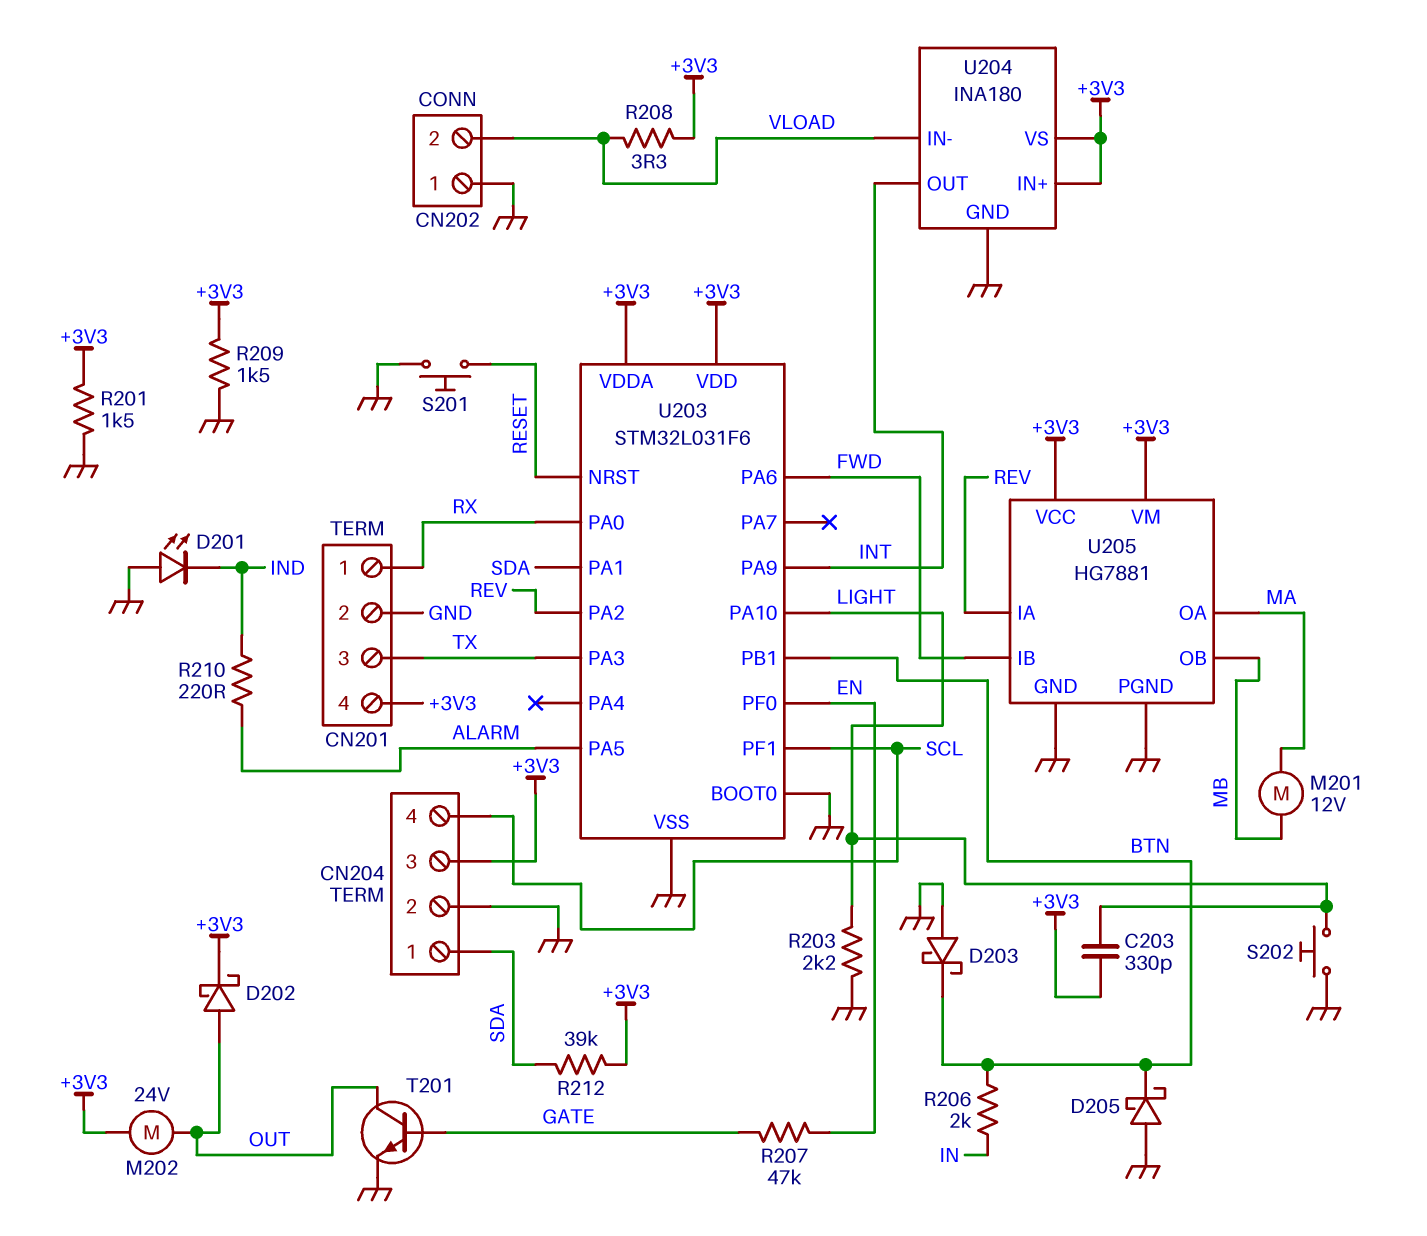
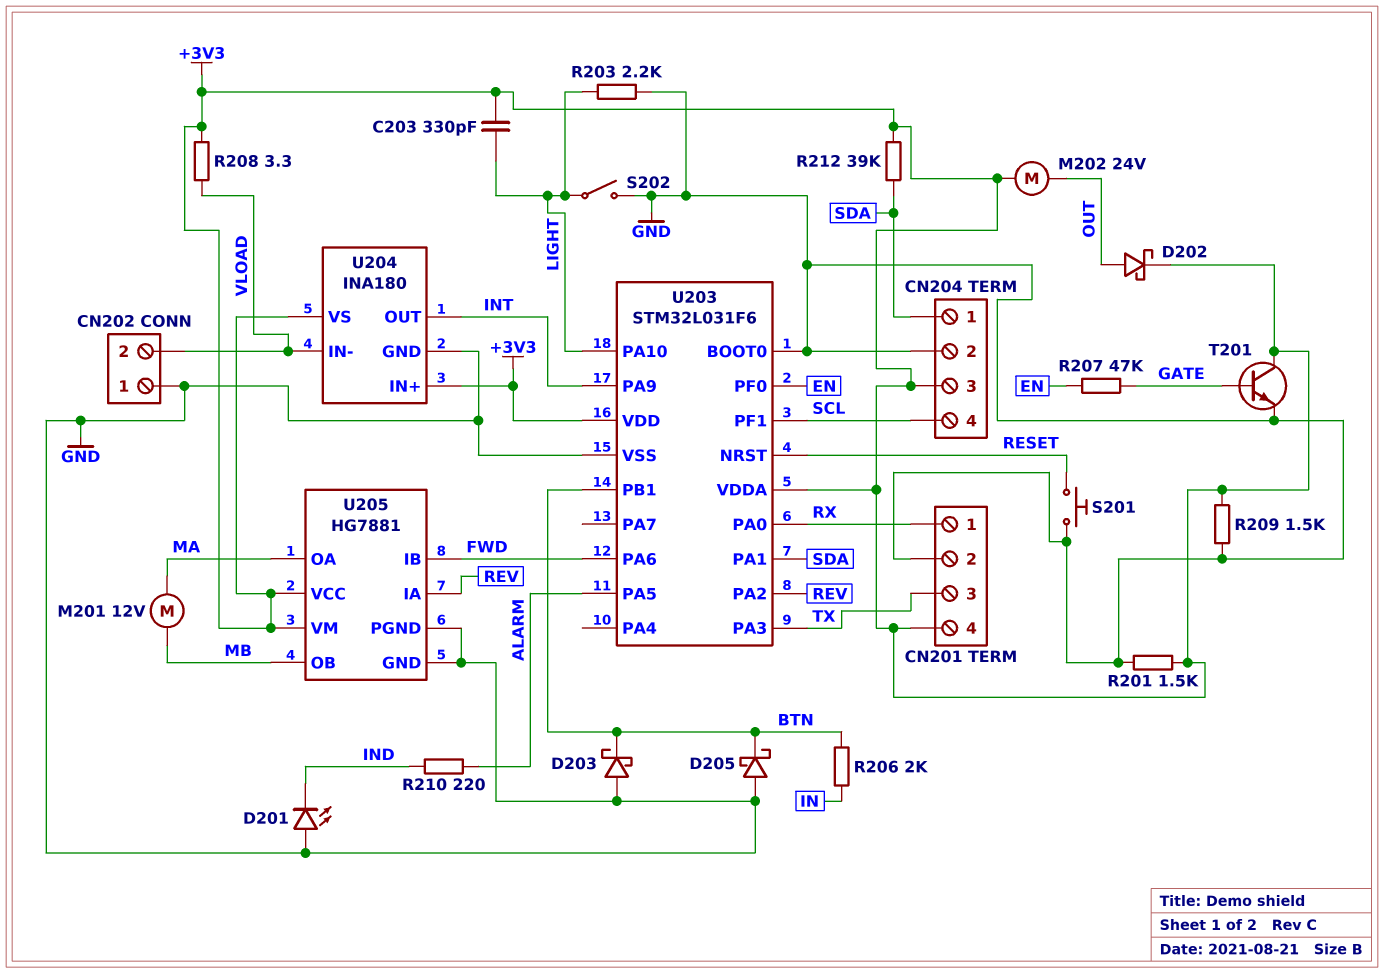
S202: button (GND, LIGHT) -> switch (GND, LIGHT)
T201: NPN (B GATE, C OUT, E GND) -> NPN (B GATE, C +3V3, E GND)

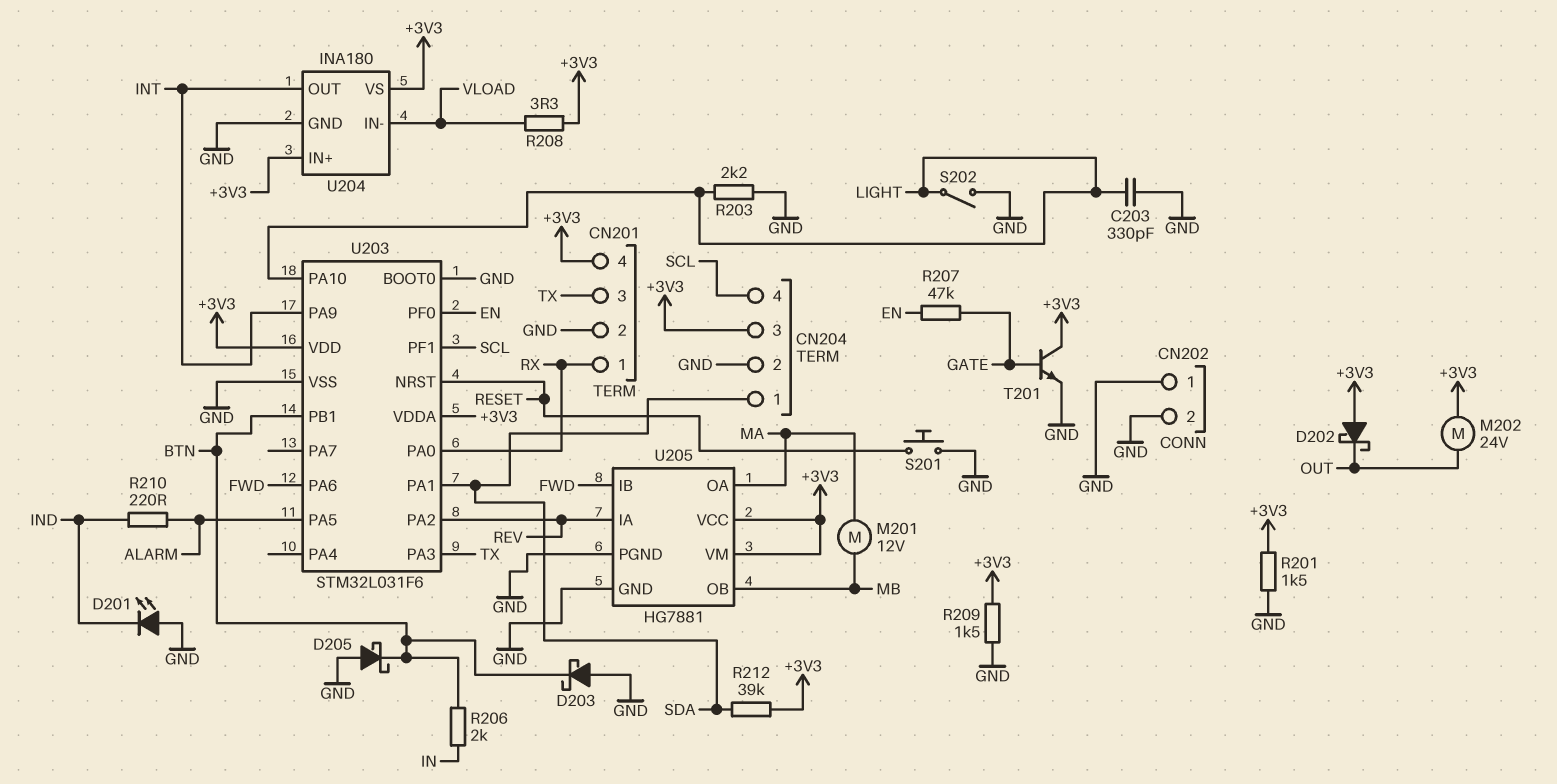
C203: 330pF (+3V3, LIGHT) -> 330pF (GND, LIGHT)
CN202 pin 2: VLOAD -> GND
D202: schottky (A OUT, K +3V3) -> schottky (A +3V3, K OUT)

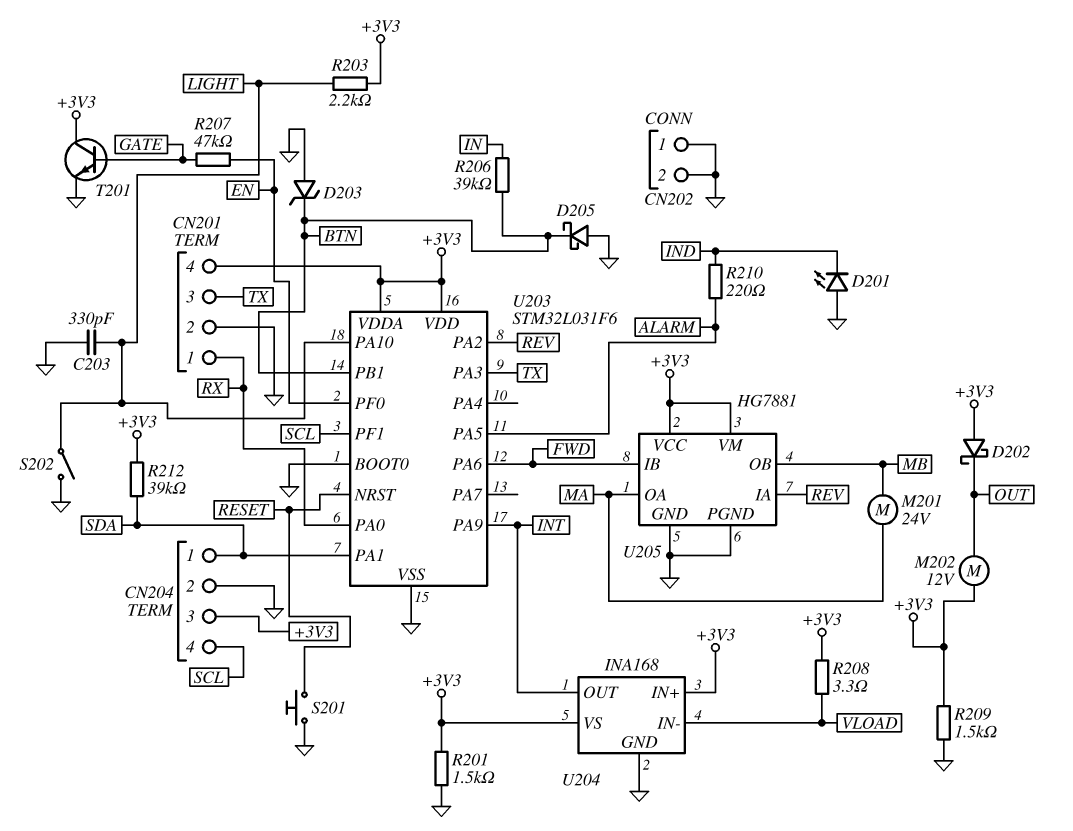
D203: schottky (A GND, K BTN) -> zener (A GND, K BTN)
M201: motor 12V (MA, MB) -> motor 24V (MA, MB)
M202: motor 24V (+3V3, OUT) -> motor 12V (+3V3, OUT)
R203: 2.2k (GND, LIGHT) -> 2.2k (+3V3, LIGHT)
R206: 2k (BTN, IN) -> 39k (BTN, IN)
U204: INA180 -> INA168

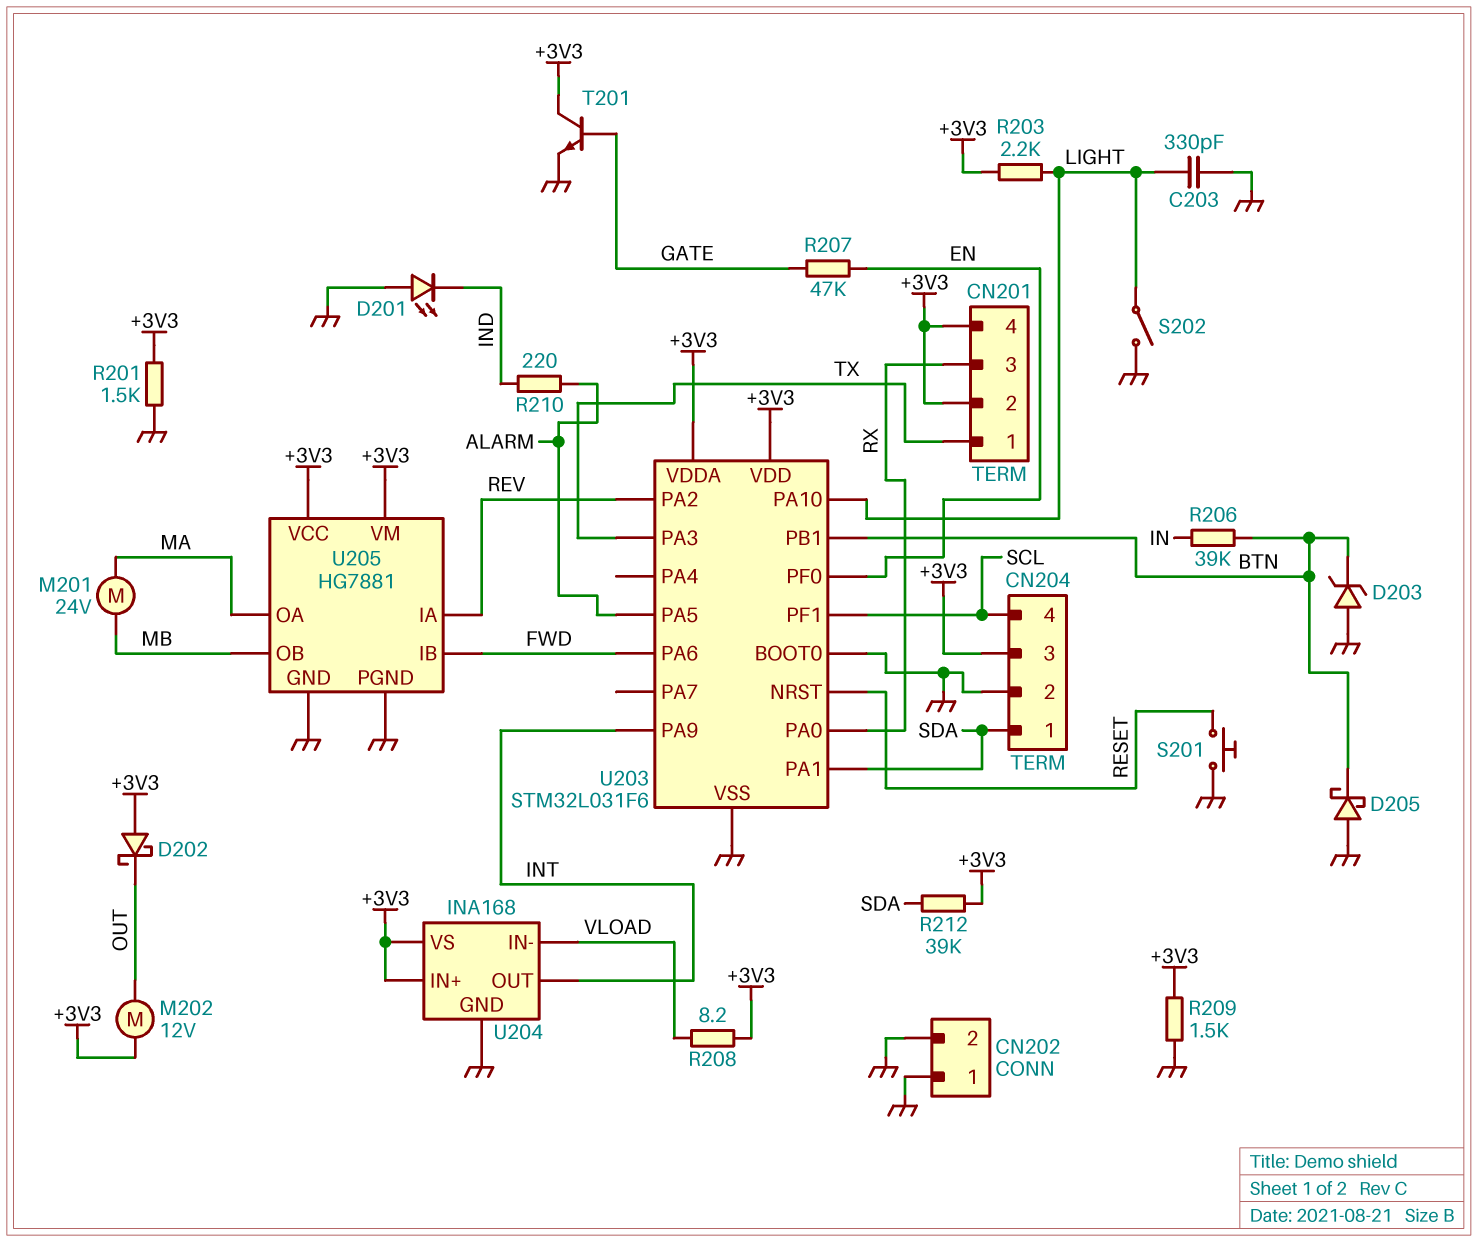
CN201 pin 1: RX -> TX
CN201 pin 2: GND -> +3V3
CN201 pin 3: TX -> RX
R208: 3.3 (+3V3, VLOAD) -> 8.2 (+3V3, VLOAD)

